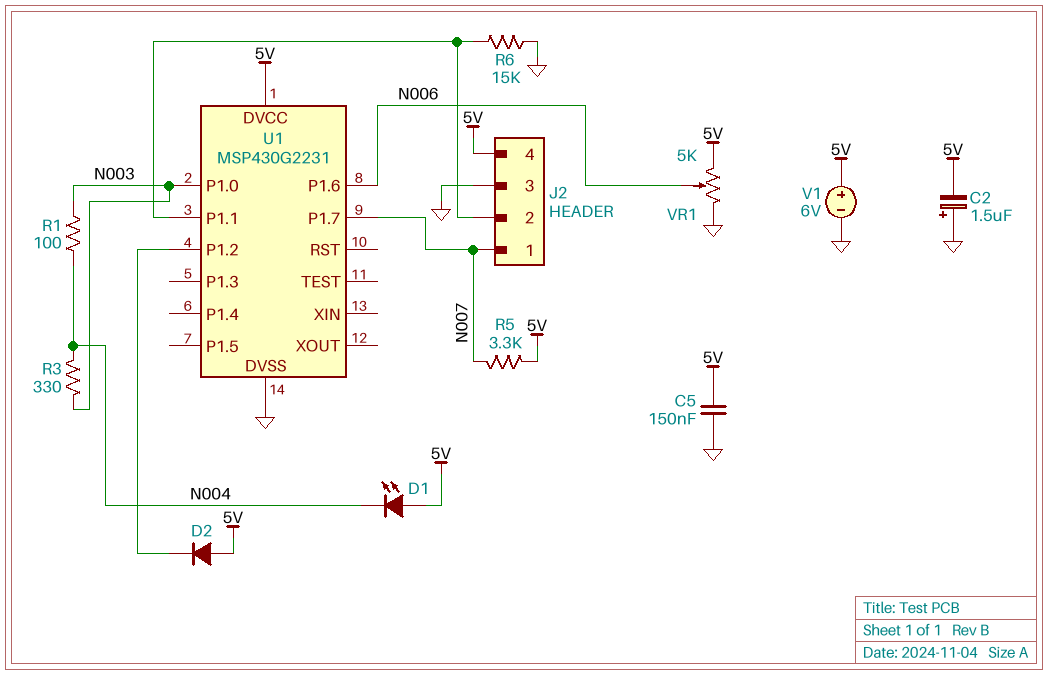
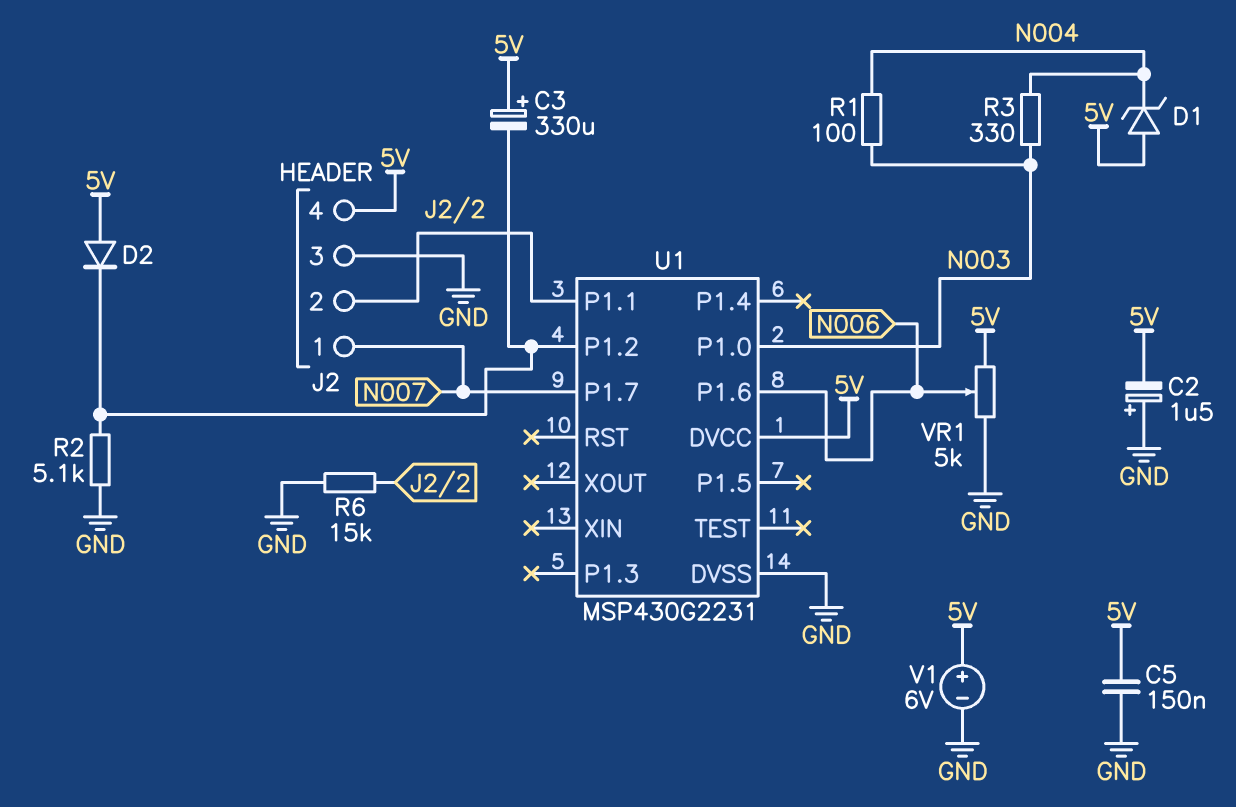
C3: none -> 330uF (plus 5V, minus U1/P1.2)
D1: LED (A 5V, K N004) -> zener (A 5V, K N004)
R2: none -> 5.1k (GND, U1/P1.2)
R5: 3.3k (5V, N007) -> none

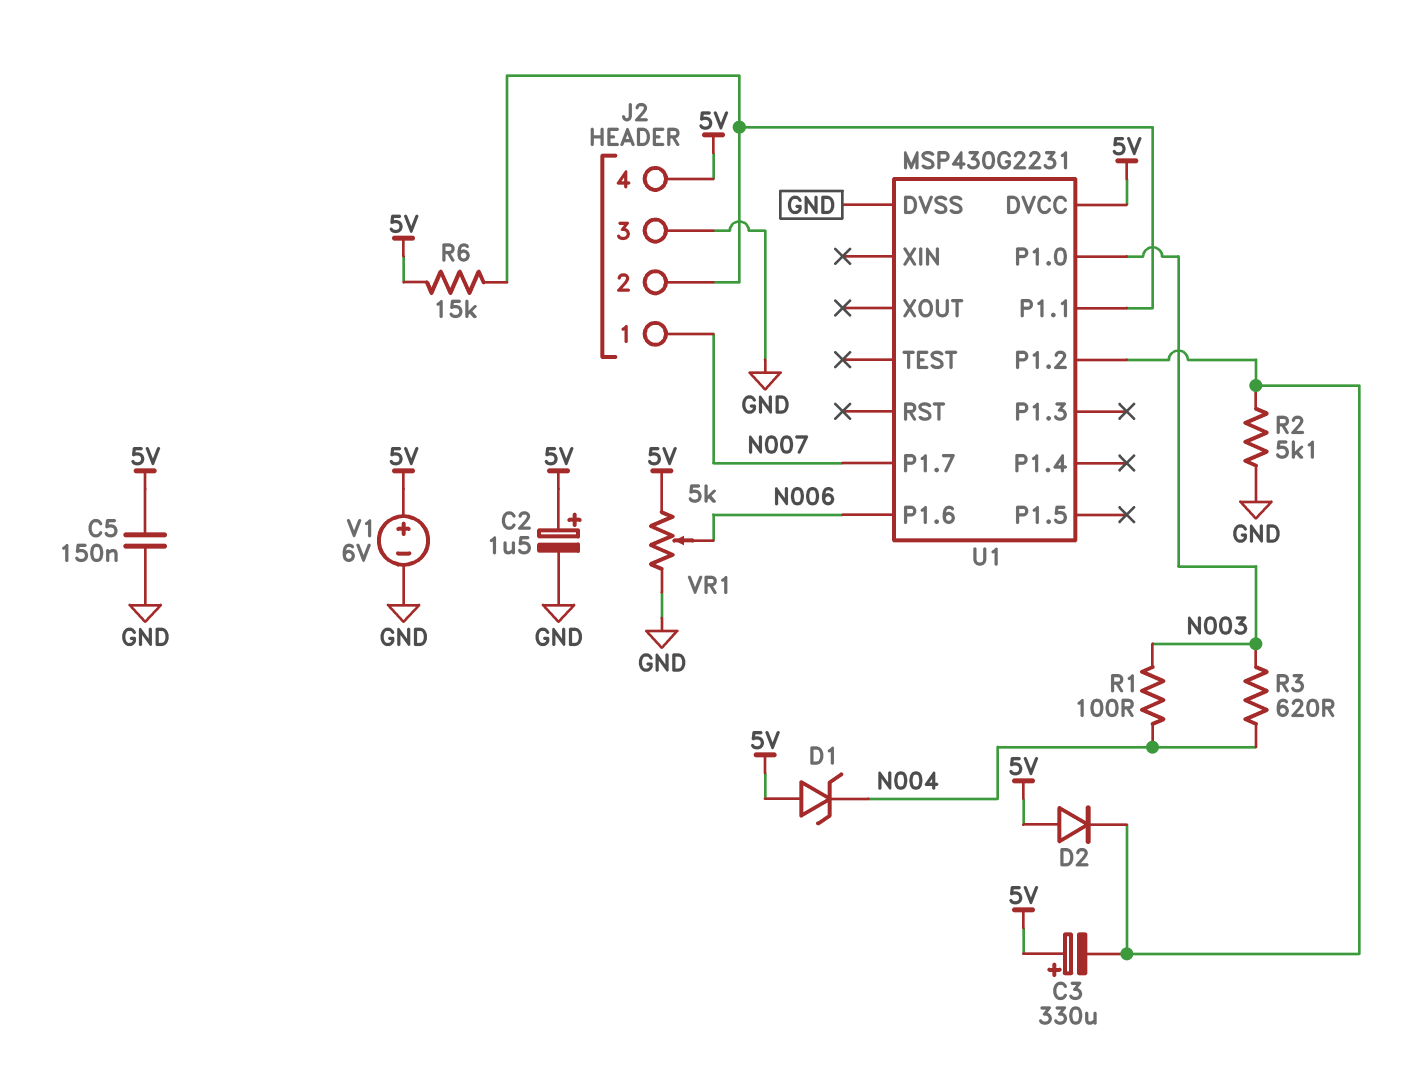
C2: 1.5uF (plus GND, minus 5V) -> 1.5uF (plus 5V, minus GND)
R3: 330 (N003, N004) -> 620 (N003, N004)
R6: 15k (GND, J2/2) -> 15k (5V, J2/2)

